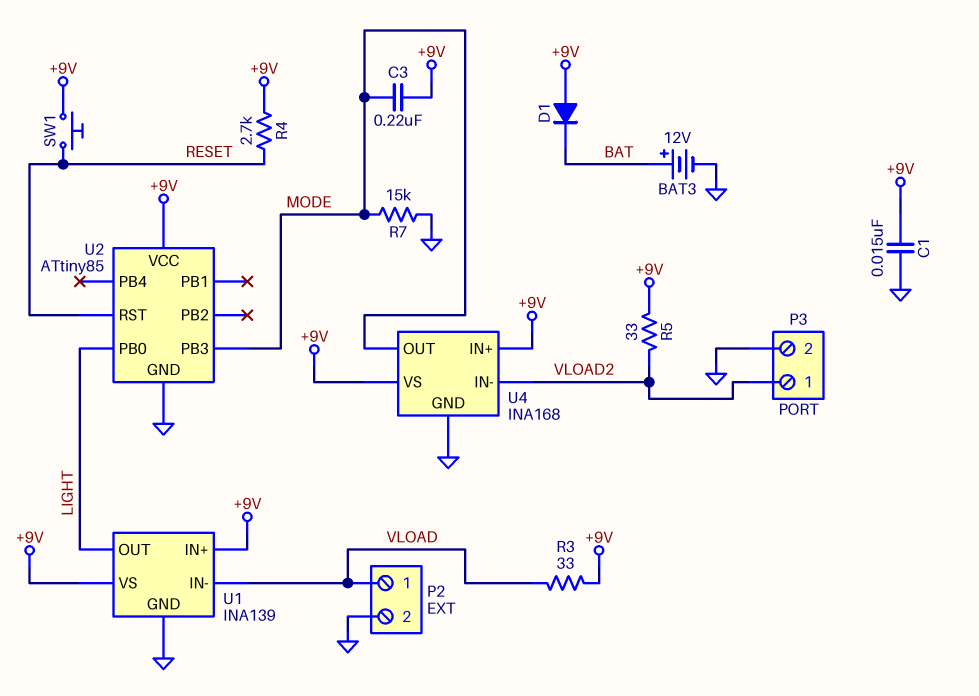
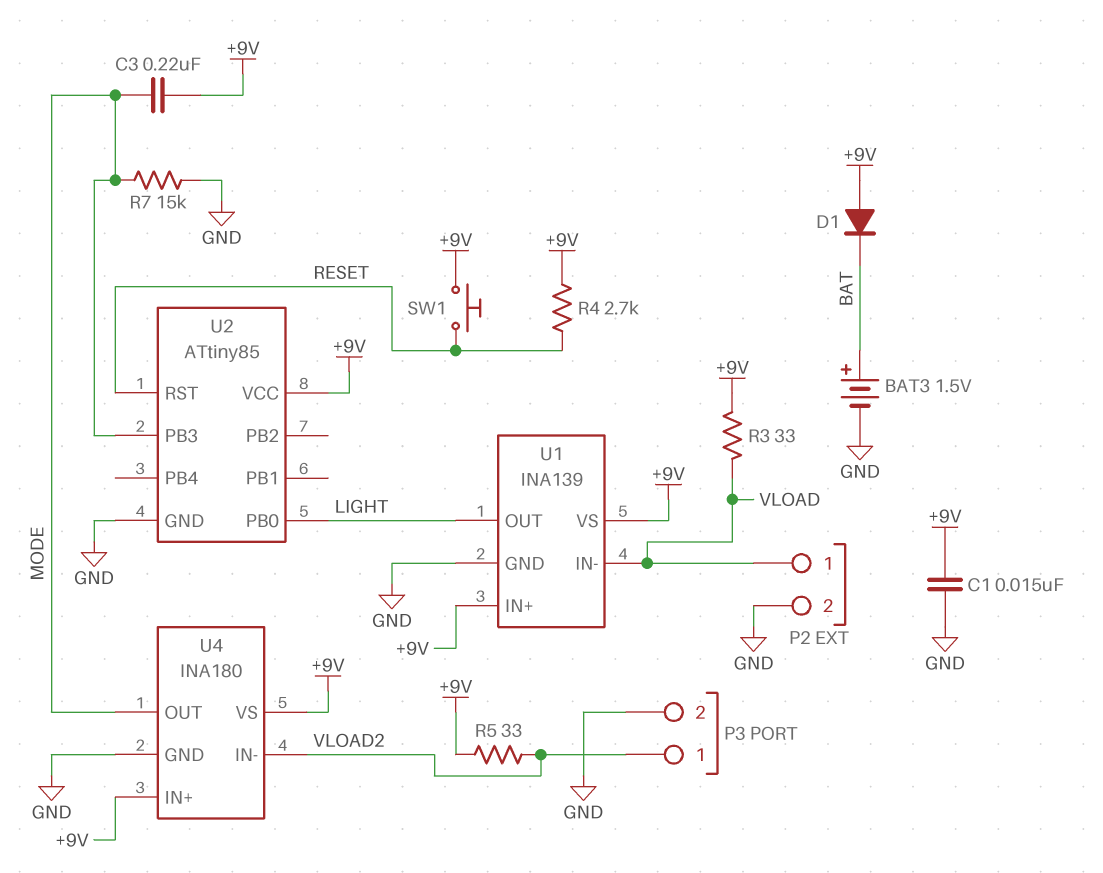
BAT3: 12V (plus BAT, minus GND) -> 1.5V (plus BAT, minus GND)
U4: INA168 -> INA180

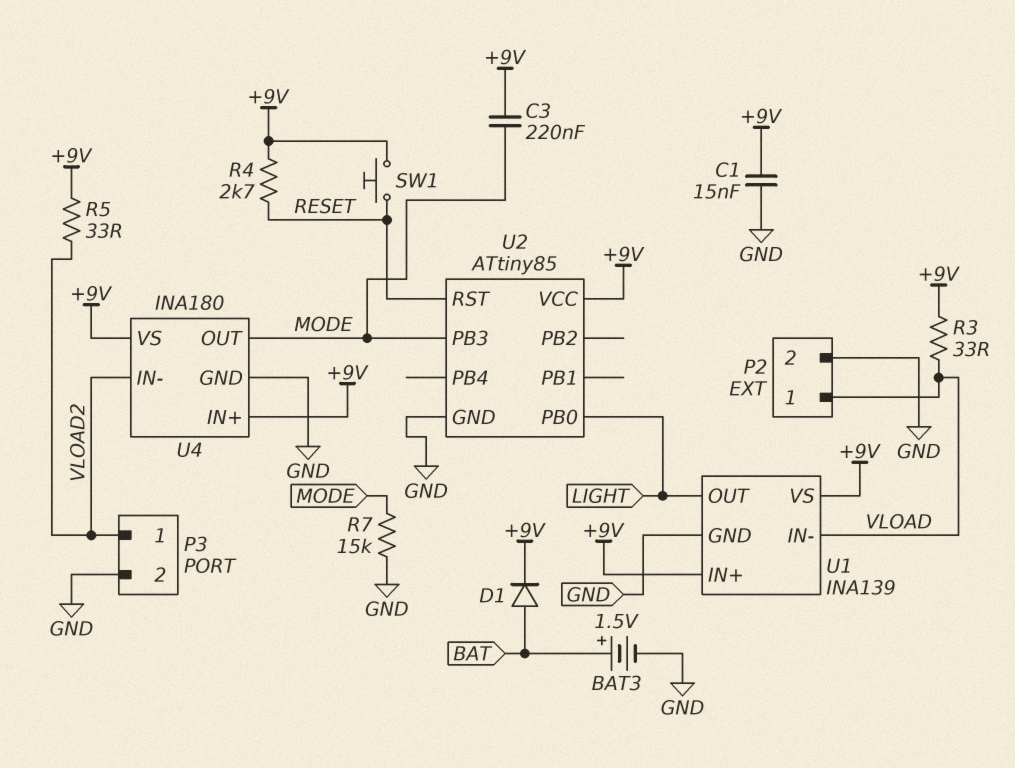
D1: diode (A +9V, K BAT) -> diode (A BAT, K +9V)

